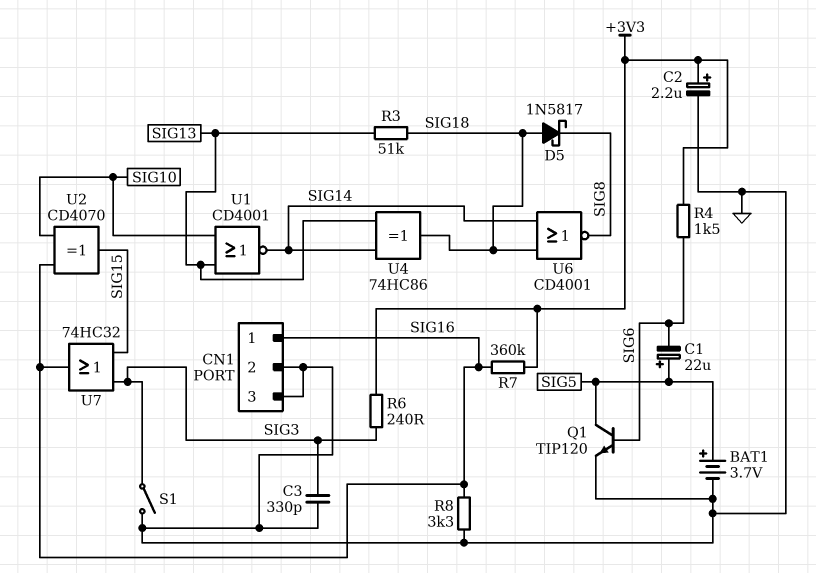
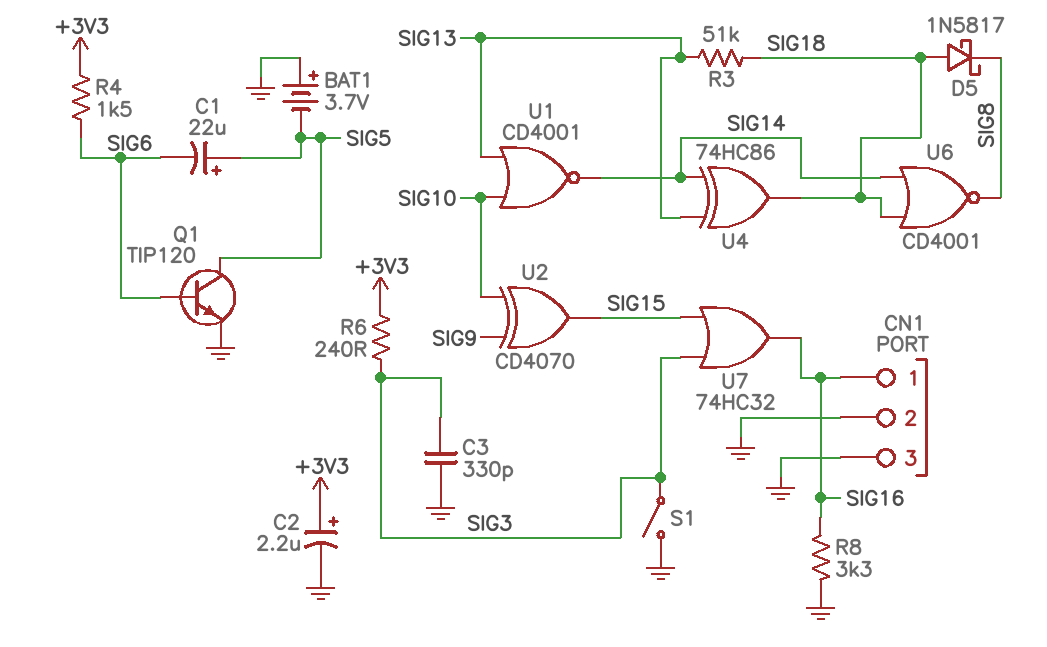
BAT1: 3.7V (plus SIG5, minus GND) -> 3.7V (plus GND, minus SIG5)
R7: 360k (+3V3, SIG16) -> none
U2: XOR CD4070 (in SIG10, in SIG16, out SIG15) -> XOR CD4070 (in SIG9, in SIG10, out SIG15)

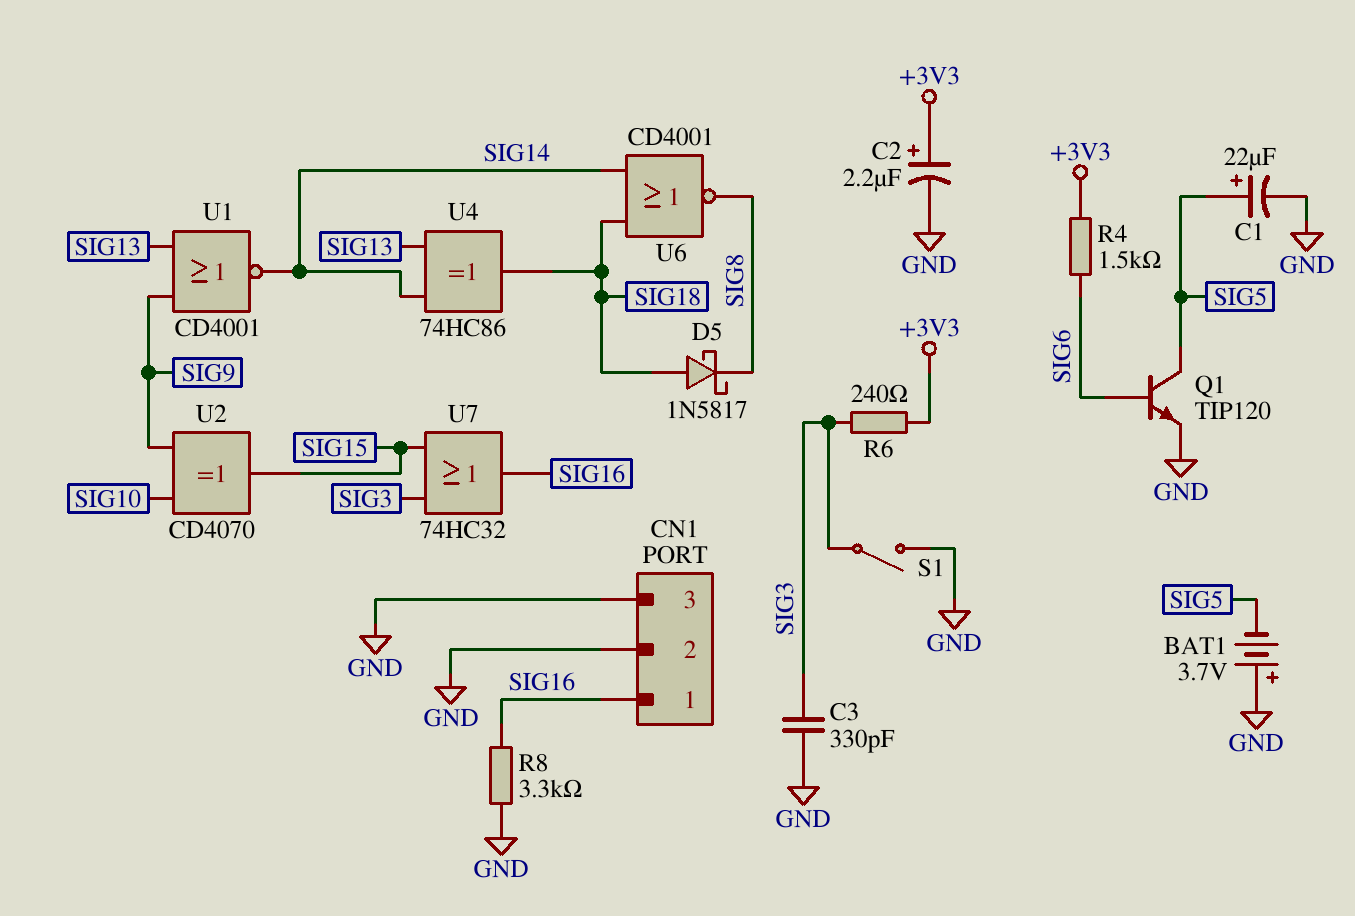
C1: 22uF (plus SIG5, minus SIG6) -> 22uF (plus SIG5, minus GND)
R3: 51k (SIG13, SIG18) -> none
U1: NOR CD4001 (in SIG10, in SIG13, out SIG14) -> NOR CD4001 (in SIG9, in SIG13, out SIG14)

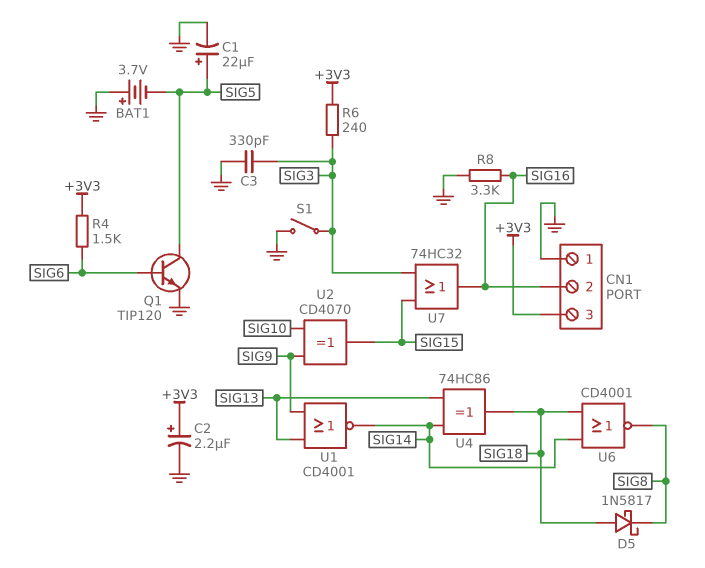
CN1 pin 1: SIG16 -> GND
CN1 pin 2: GND -> SIG16
CN1 pin 3: GND -> +3V3

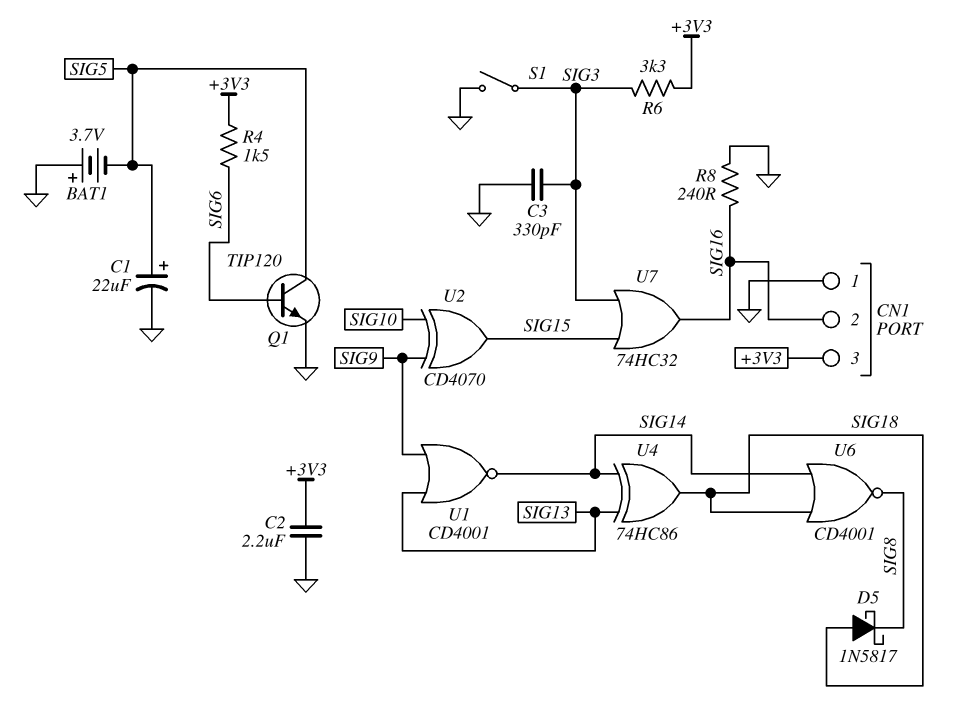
C2: 2.2uF (plus +3V3, minus GND) -> 2.2uF (+3V3, GND)
R6: 240 (+3V3, SIG3) -> 3.3k (+3V3, SIG3)
R8: 3.3k (GND, SIG16) -> 240 (GND, SIG16)

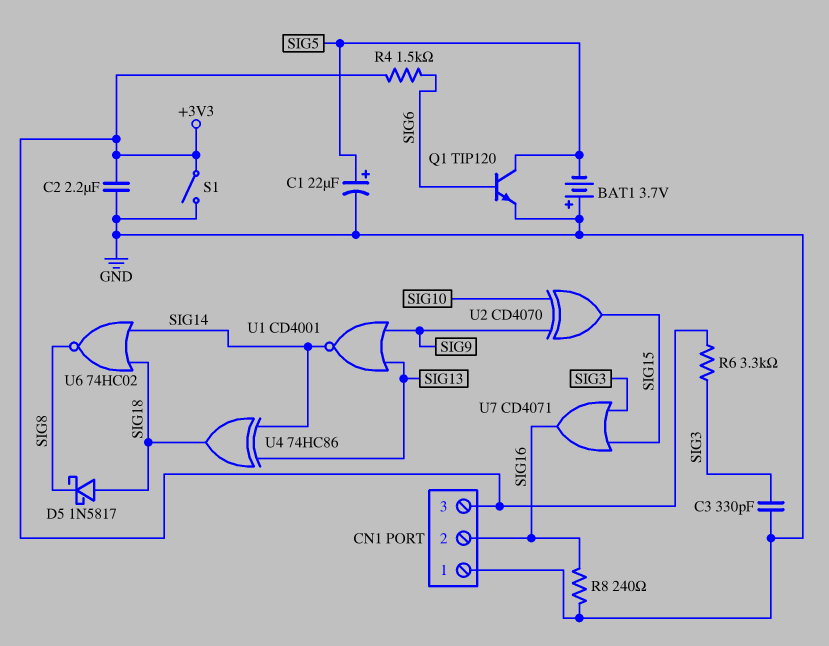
S1: switch (GND, SIG3) -> switch (+3V3, GND)
U6: NOR CD4001 (in SIG14, in SIG18, out SIG8) -> NOR 74HC02 (in SIG14, in SIG18, out SIG8)
U7: OR 74HC32 (in SIG3, in SIG15, out SIG16) -> OR CD4071 (in SIG3, in SIG15, out SIG16)

